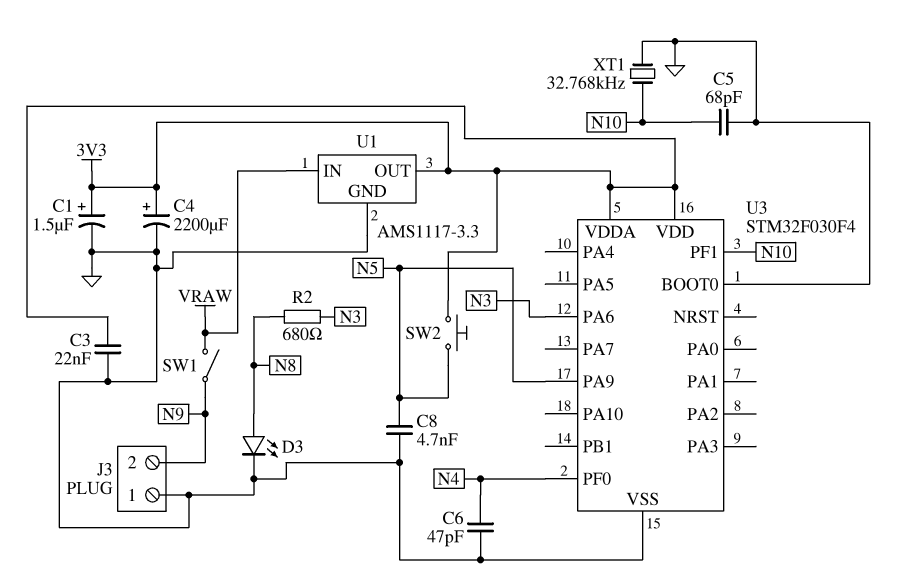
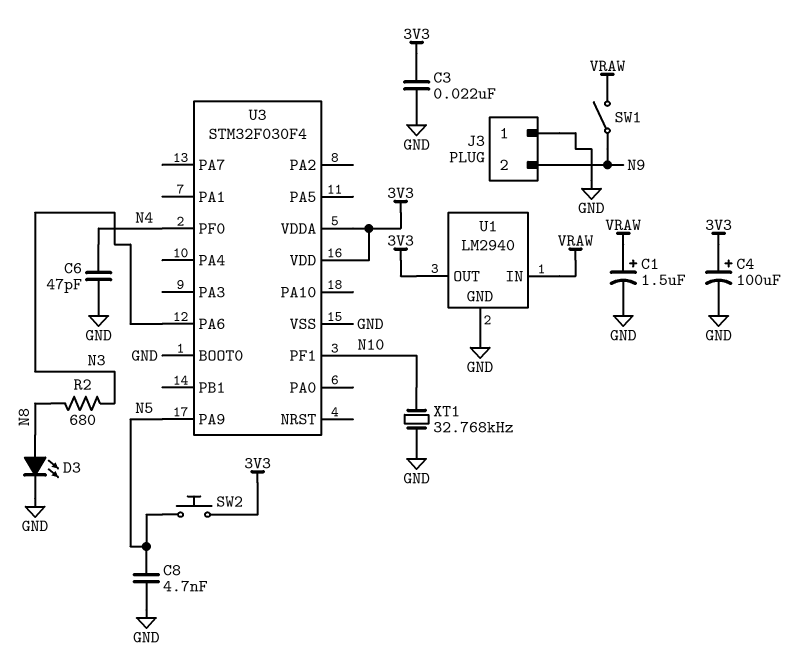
C1: 1.5uF (plus 3V3, minus GND) -> 1.5uF (plus VRAW, minus GND)
C4: 2200uF (plus 3V3, minus GND) -> 100uF (plus 3V3, minus GND)
C5: 68pF (GND, N10) -> none
U1: AMS1117-3.3 -> LM2940

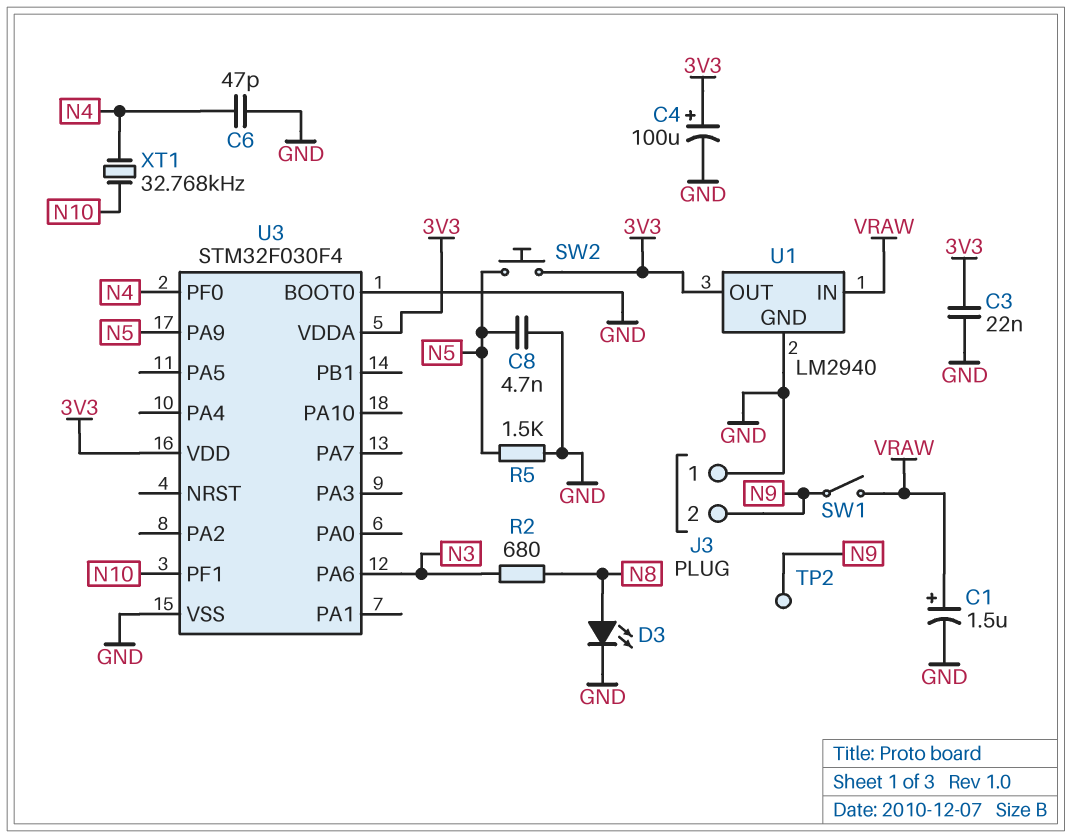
R5: none -> 1.5k (GND, N5)
TP2: none -> test point (N9)
XT1: 32.768kHz (GND, N10) -> 32.768kHz (N4, N10)

